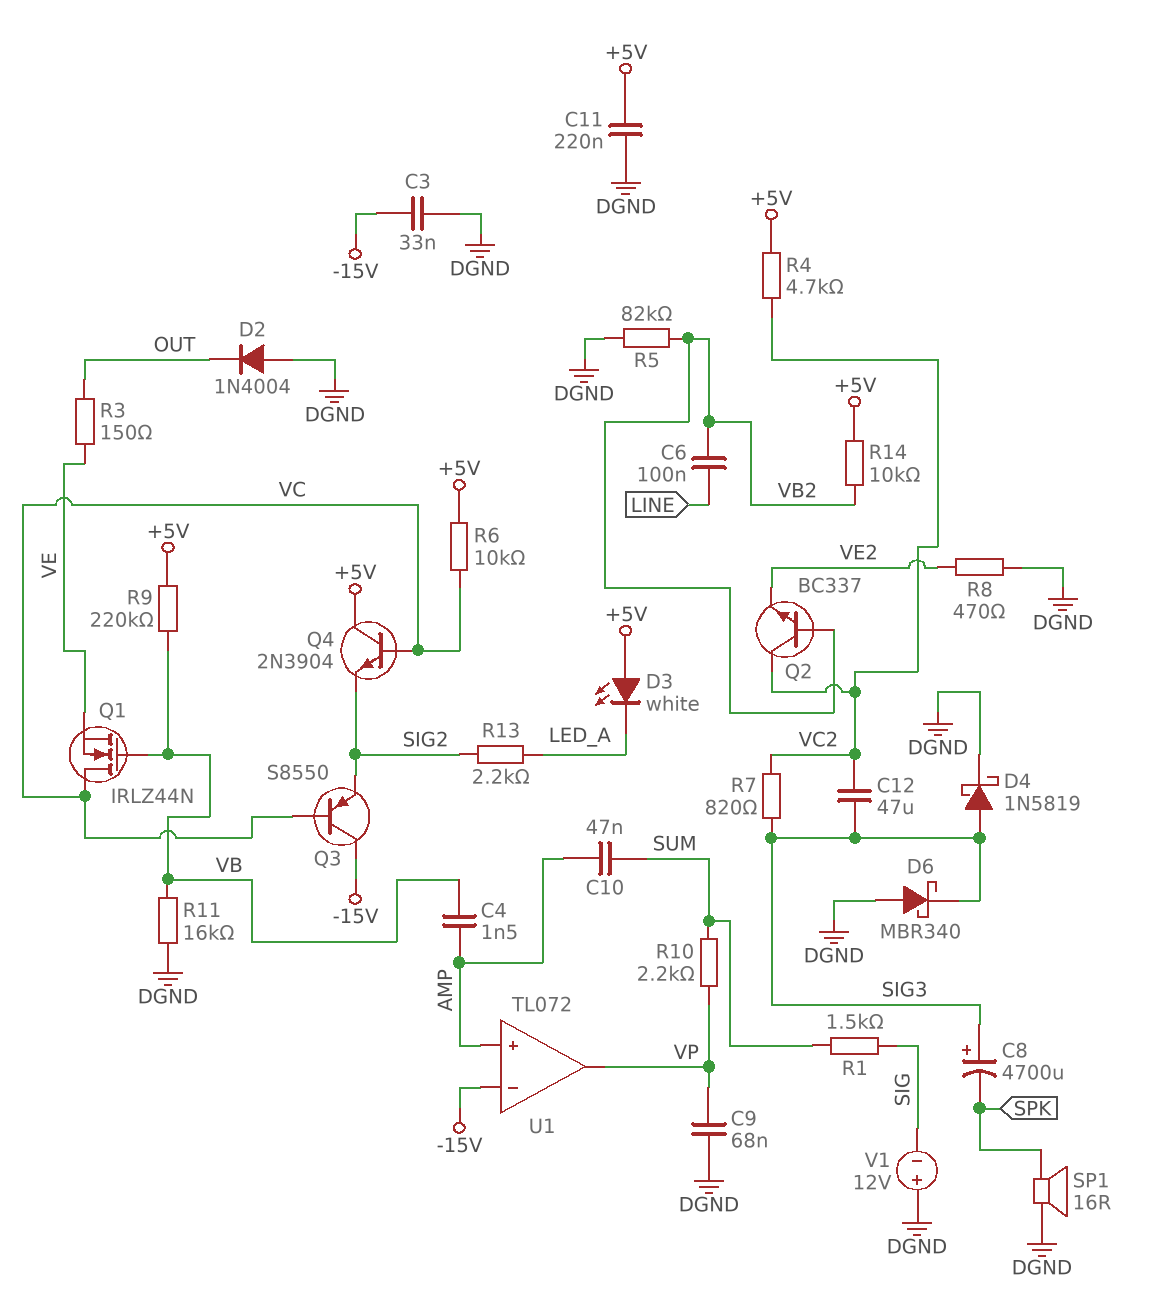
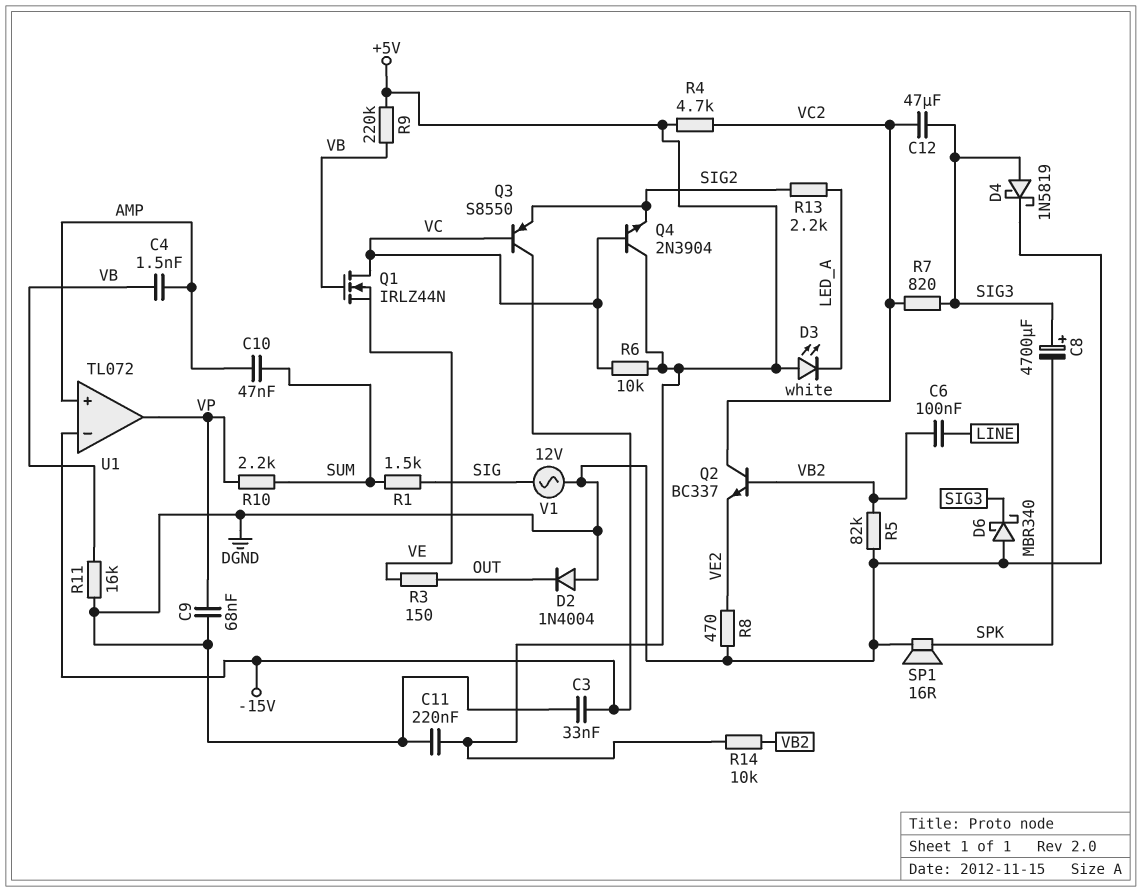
V1: 12V (plus DGND, minus SIG) -> AC 12V (DGND, SIG)

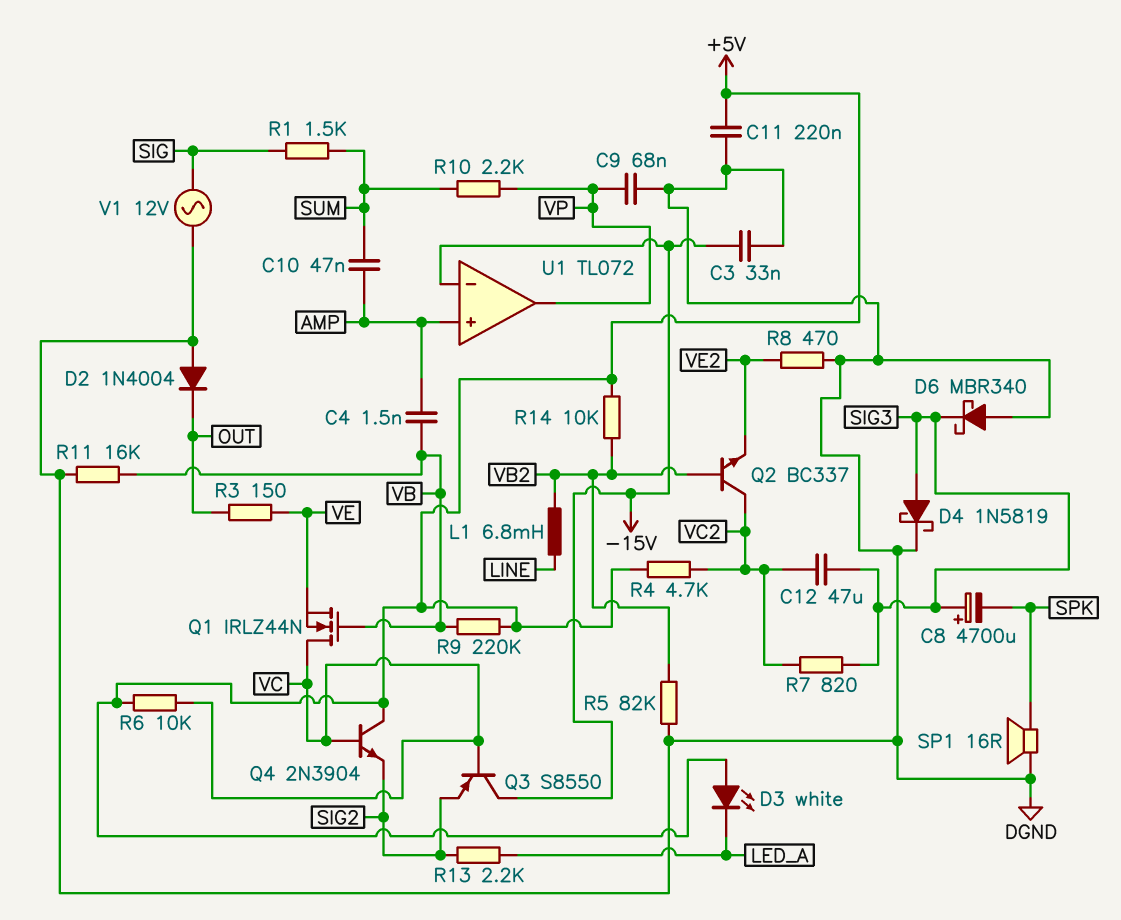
C6: 100nF (LINE, VB2) -> none
L1: none -> 6.8mH (LINE, VB2)

